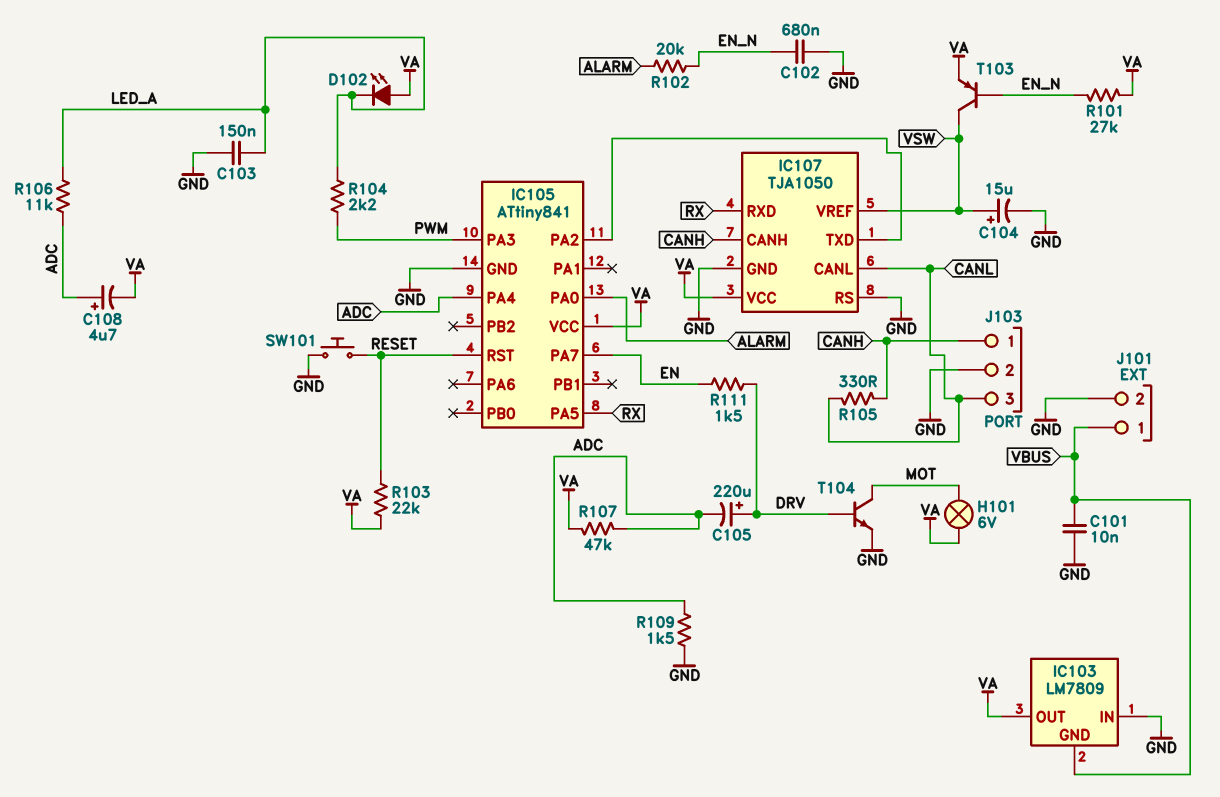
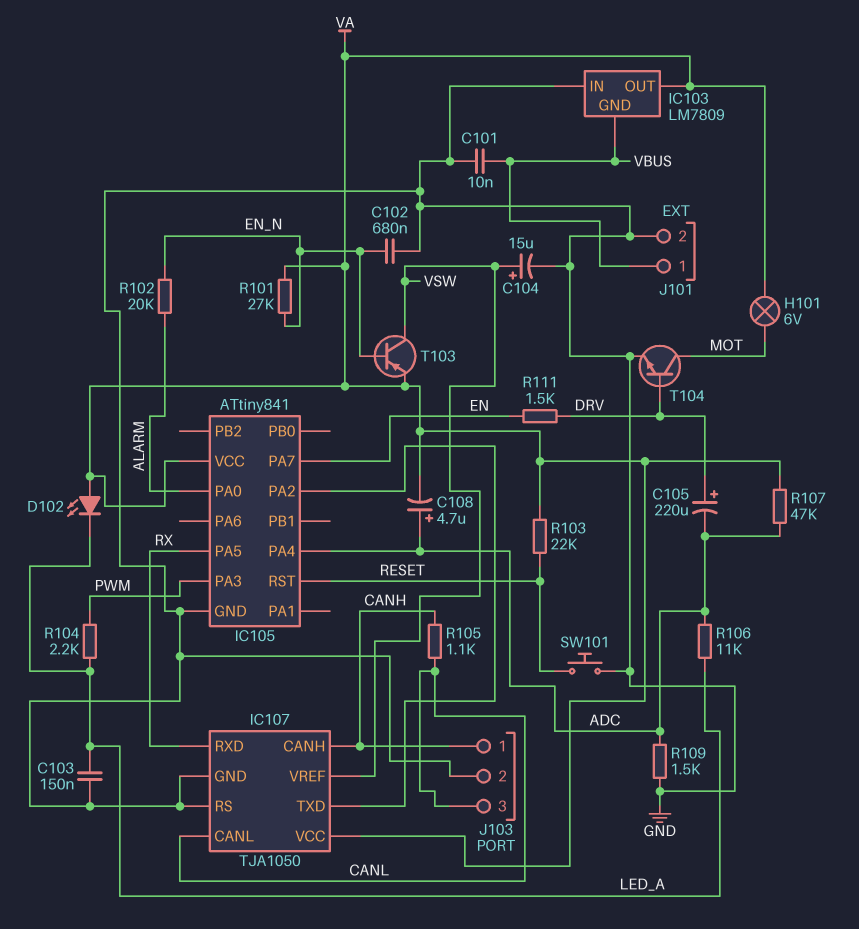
R105: 330 (CANH, CANL) -> 1.1k (CANH, CANL)

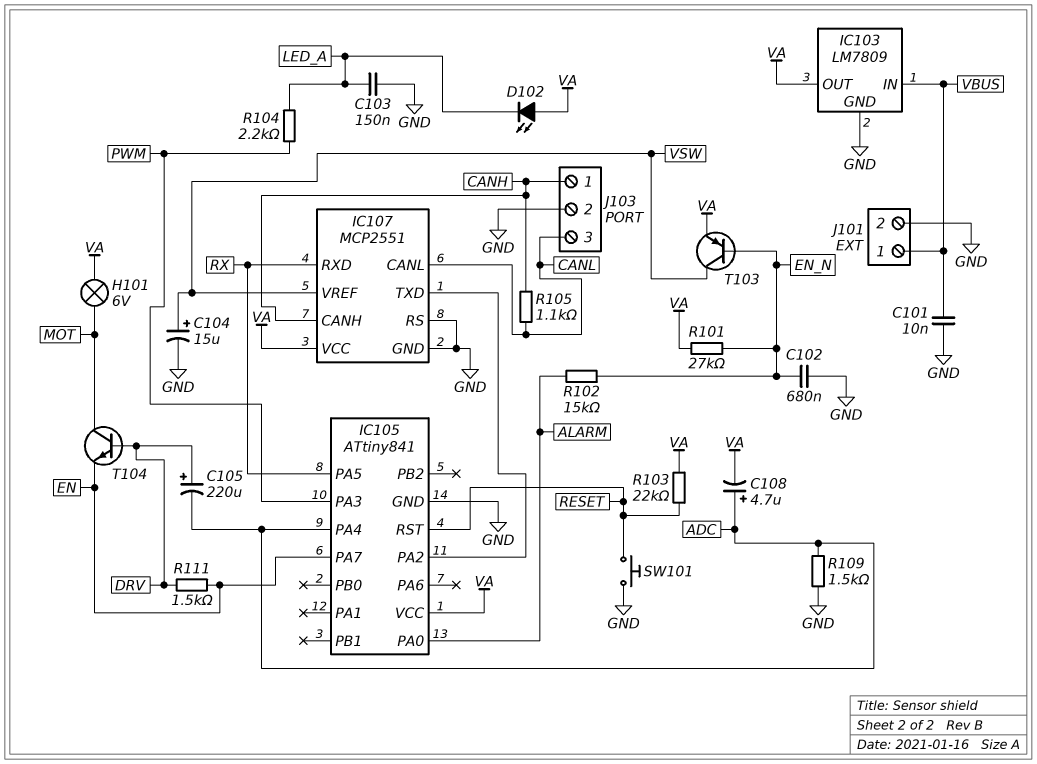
IC103 pin GND: VBUS -> GND
IC103 pin IN: GND -> VBUS
IC107: TJA1050 -> MCP2551
R102: 20k (ALARM, EN_N) -> 15k (ALARM, EN_N)
R106: 11k (ADC, LED_A) -> none
R107: 47k (ADC, VA) -> none
T104: NPN (B DRV, C MOT, E GND) -> NPN (B DRV, C MOT, E EN)

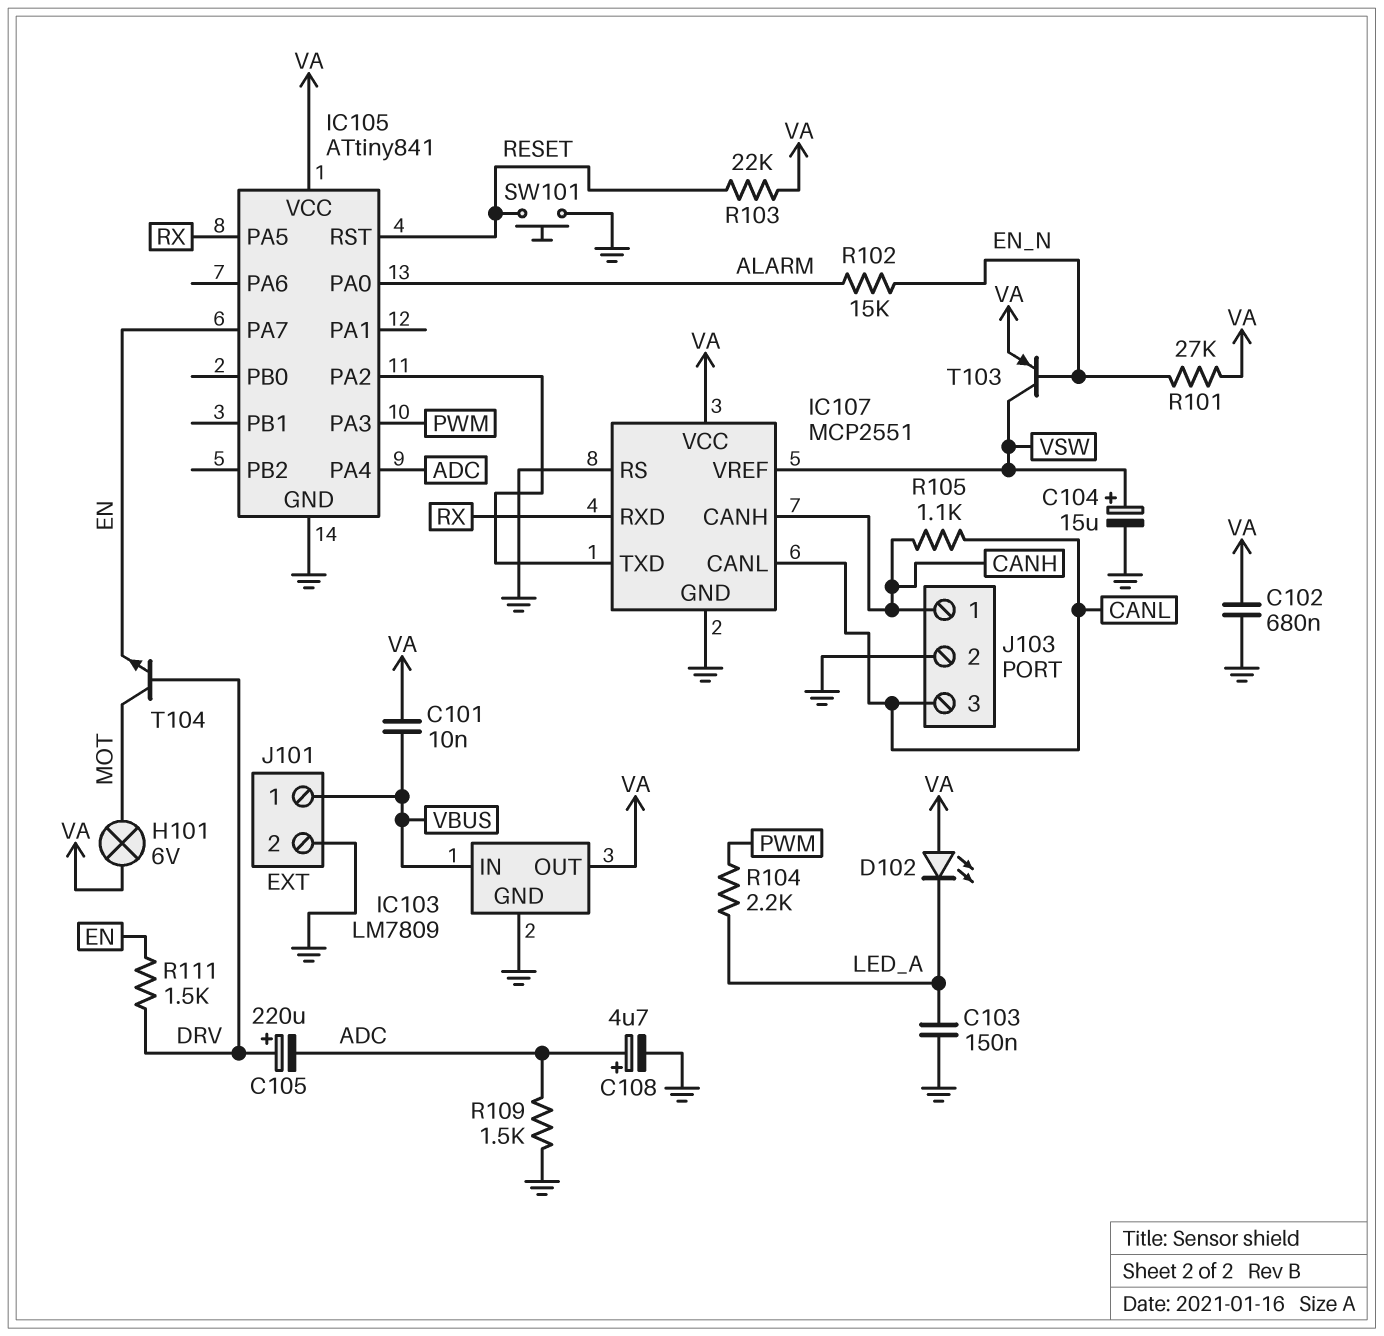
C101: 10nF (GND, VBUS) -> 10nF (VA, VBUS)
C102: 680nF (EN_N, GND) -> 680nF (GND, VA)
C108: 4.7uF (plus ADC, minus VA) -> 4.7uF (plus ADC, minus GND)

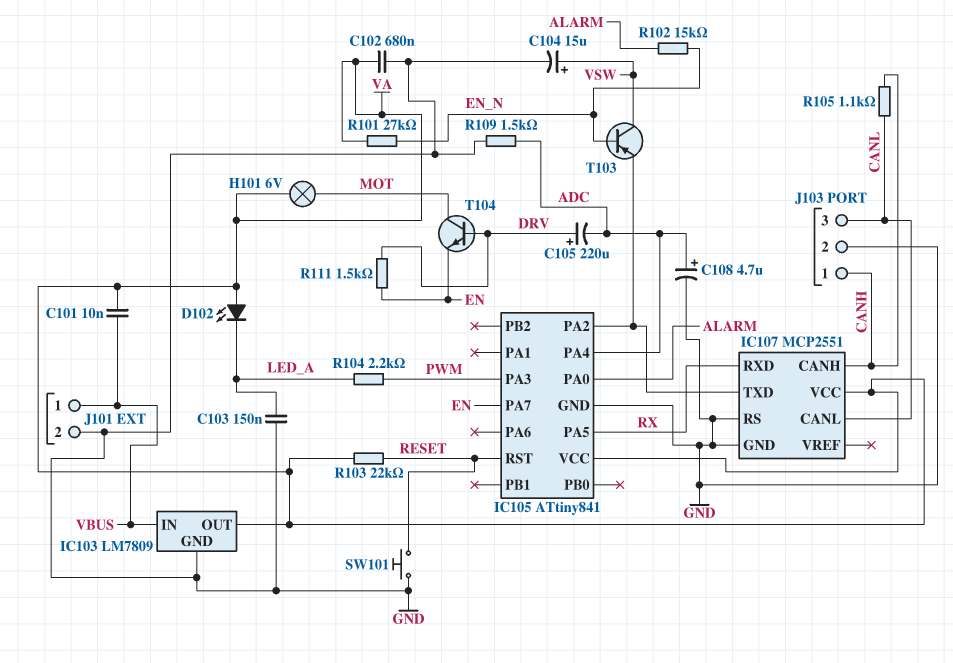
IC107 pin VREF: VSW -> none
T103: PNP (B EN_N, C VSW, E VA) -> PNP (B EN_N, C VSW, E IC105/PA2)

